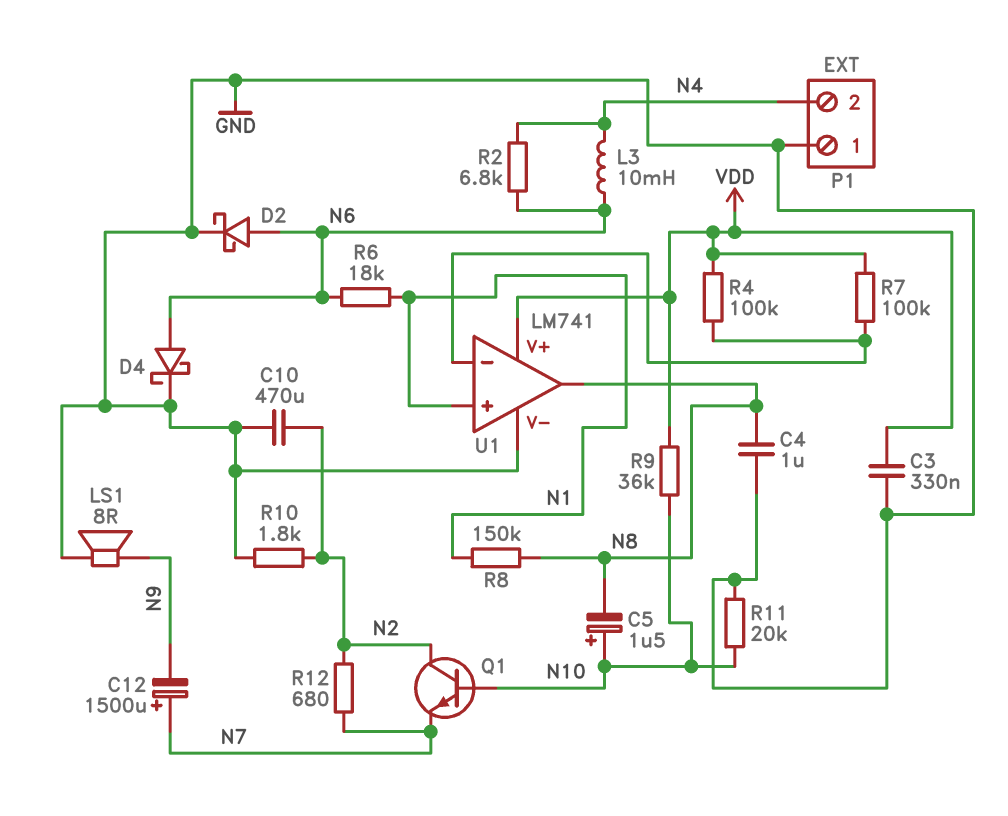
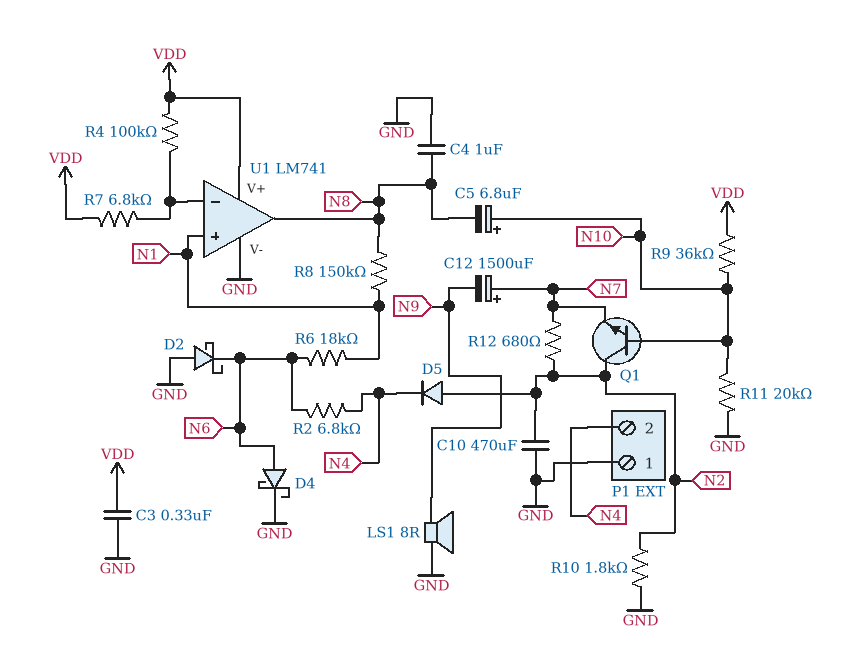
C5: 1.5uF (plus N10, minus N8) -> 6.8uF (plus N10, minus N8)
D2: schottky (A N6, K GND) -> schottky (A GND, K N6)
D5: none -> diode (A N2, K N4)
L3: 10mH (N4, N6) -> none
R7: 100k (U1/in-, VDD) -> 6.8k (U1/in-, VDD)

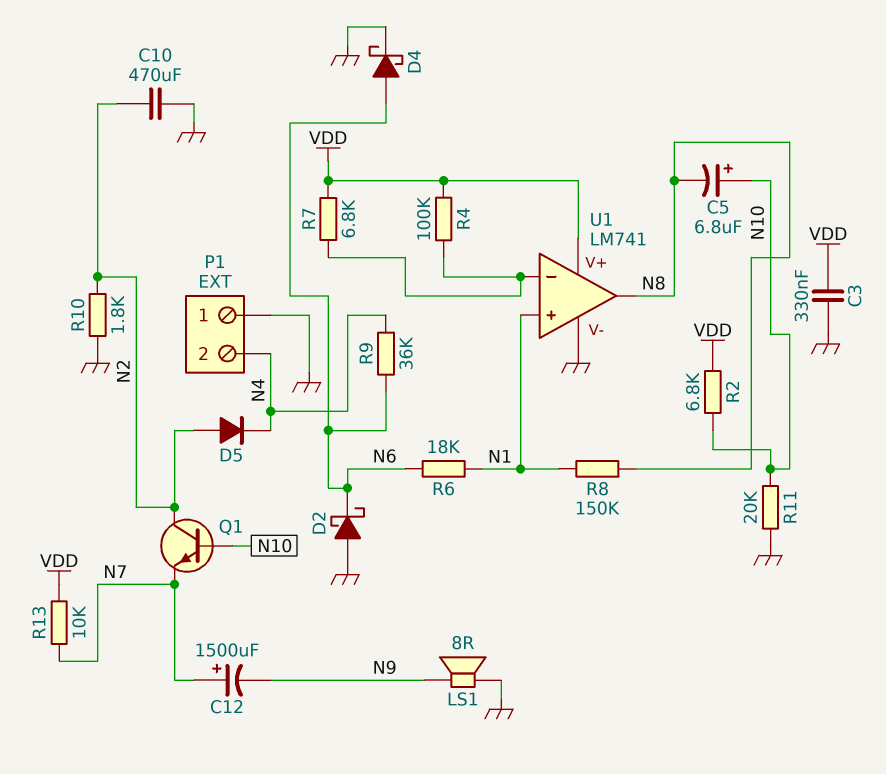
C4: 1uF (GND, N8) -> none
R2: 6.8k (N4, N6) -> 6.8k (N10, VDD)
R9: 36k (N10, VDD) -> 36k (N4, N6)
R12: 680 (N2, N7) -> none
R13: none -> 10k (N7, VDD)

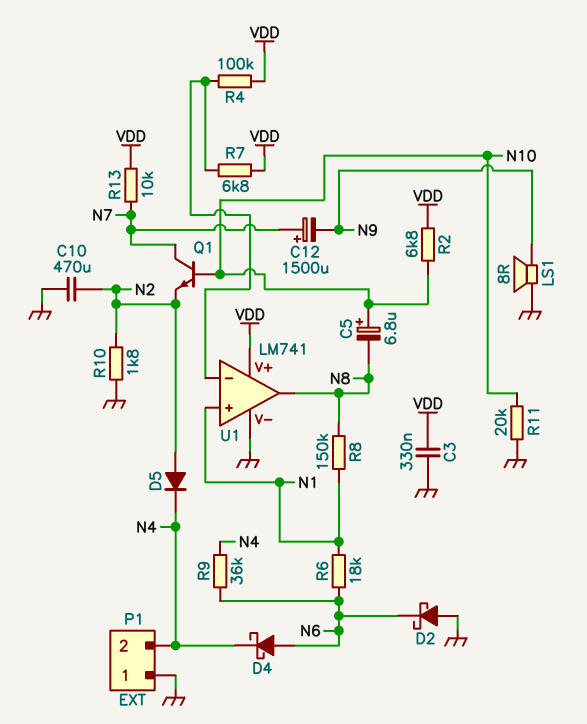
D4: schottky (A N6, K GND) -> schottky (A N6, K N4)
Q1: NPN (B N10, C N2, E N7) -> NPN (B N10, C N7, E N2)

